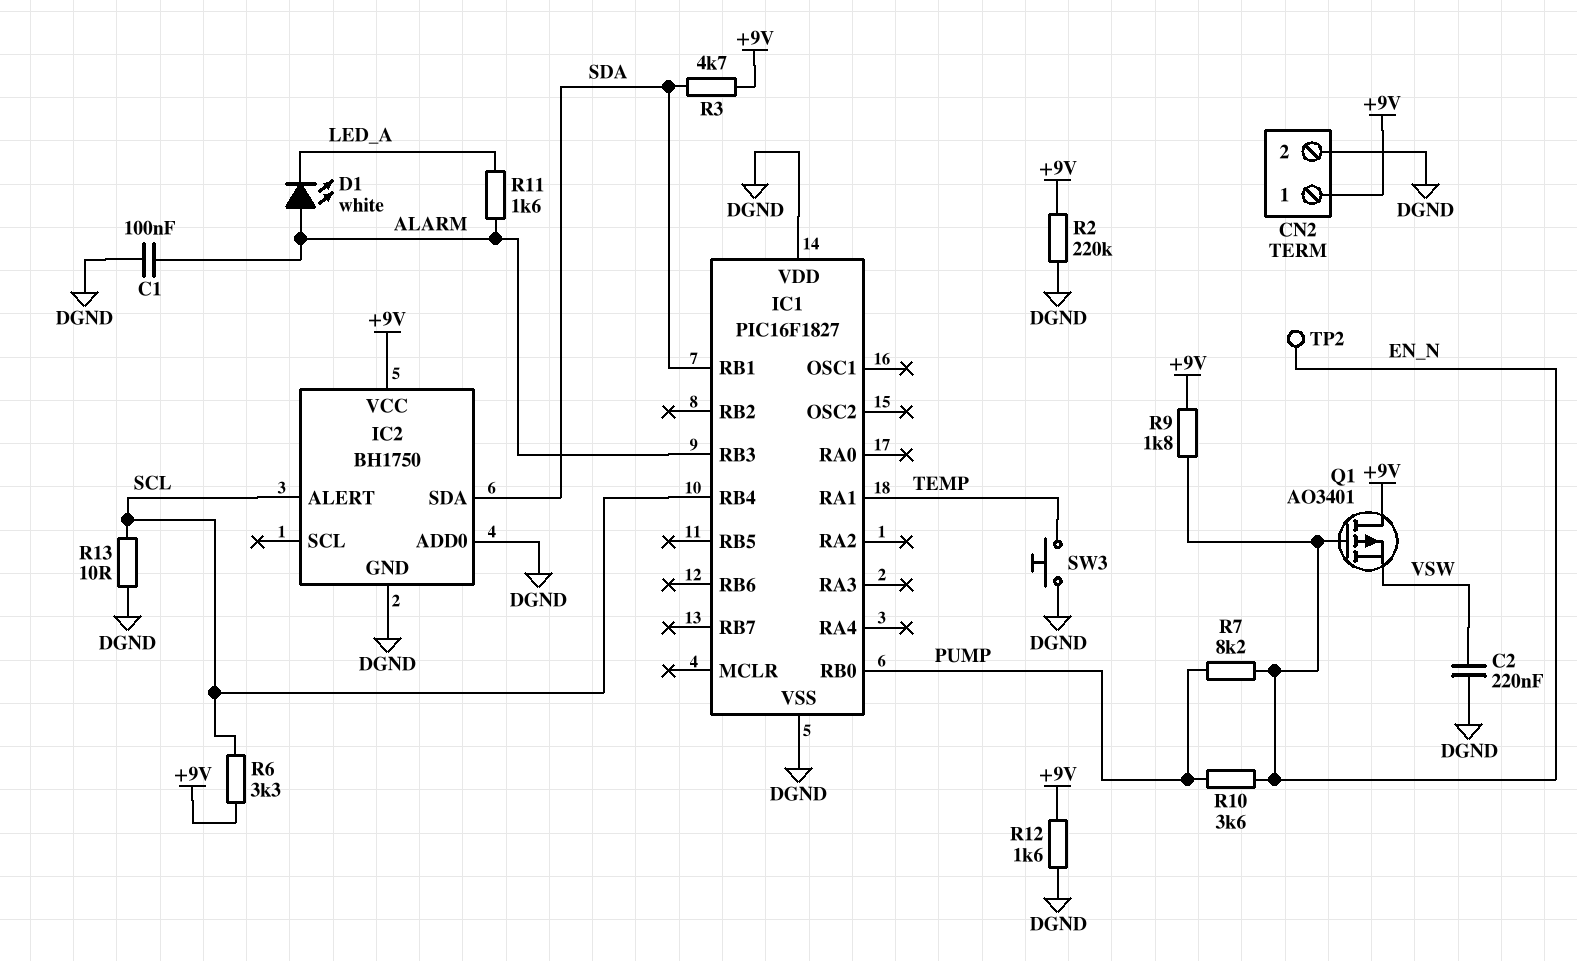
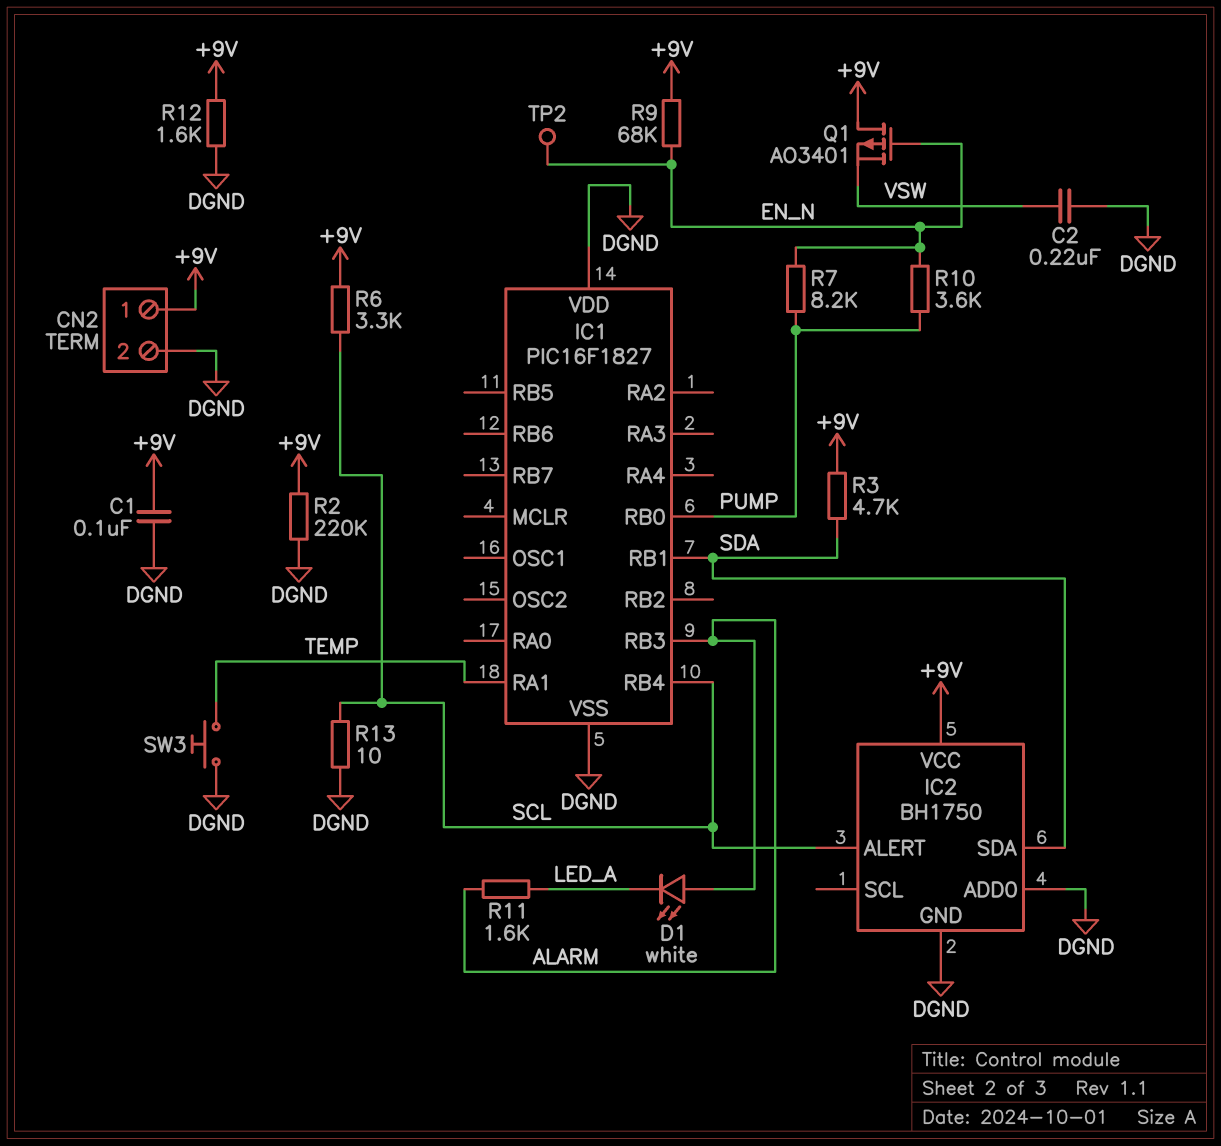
C1: 100nF (ALARM, DGND) -> 100nF (+9V, DGND)
R9: 1.8k (+9V, EN_N) -> 68k (+9V, EN_N)

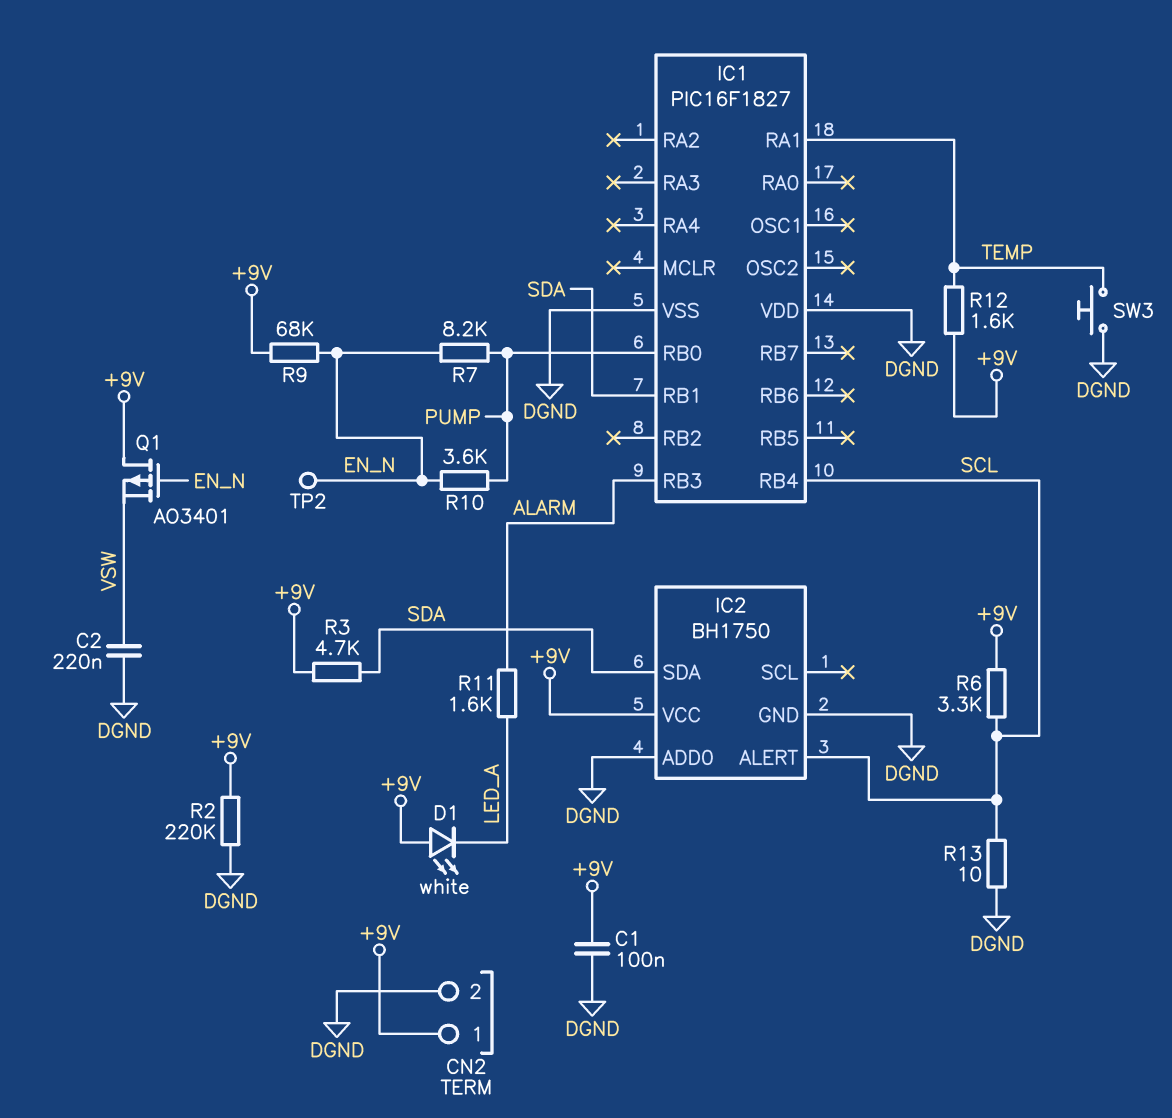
D1: LED white (A ALARM, K LED_A) -> LED white (A +9V, K LED_A)
R12: 1.6k (+9V, DGND) -> 1.6k (+9V, TEMP)

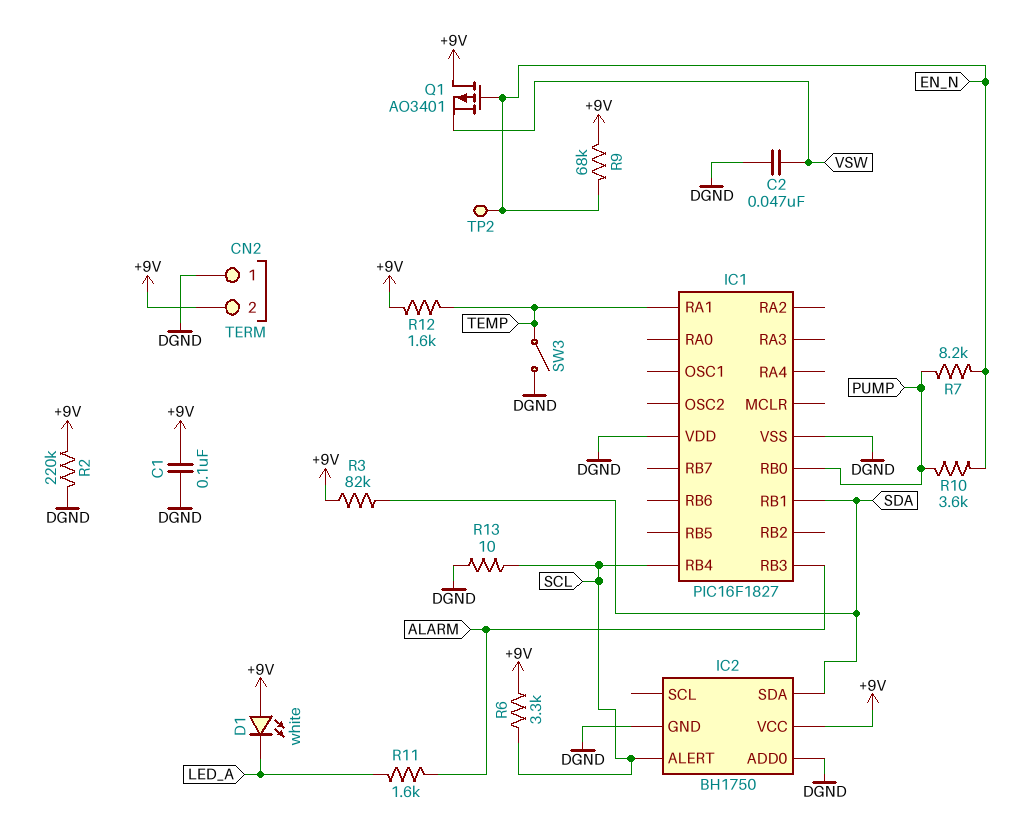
C2: 220nF (DGND, VSW) -> 47nF (DGND, VSW)
CN2 pin 1: +9V -> DGND
CN2 pin 2: DGND -> +9V
R3: 4.7k (+9V, SDA) -> 82k (+9V, SDA)
SW3: button (DGND, TEMP) -> switch (DGND, TEMP)

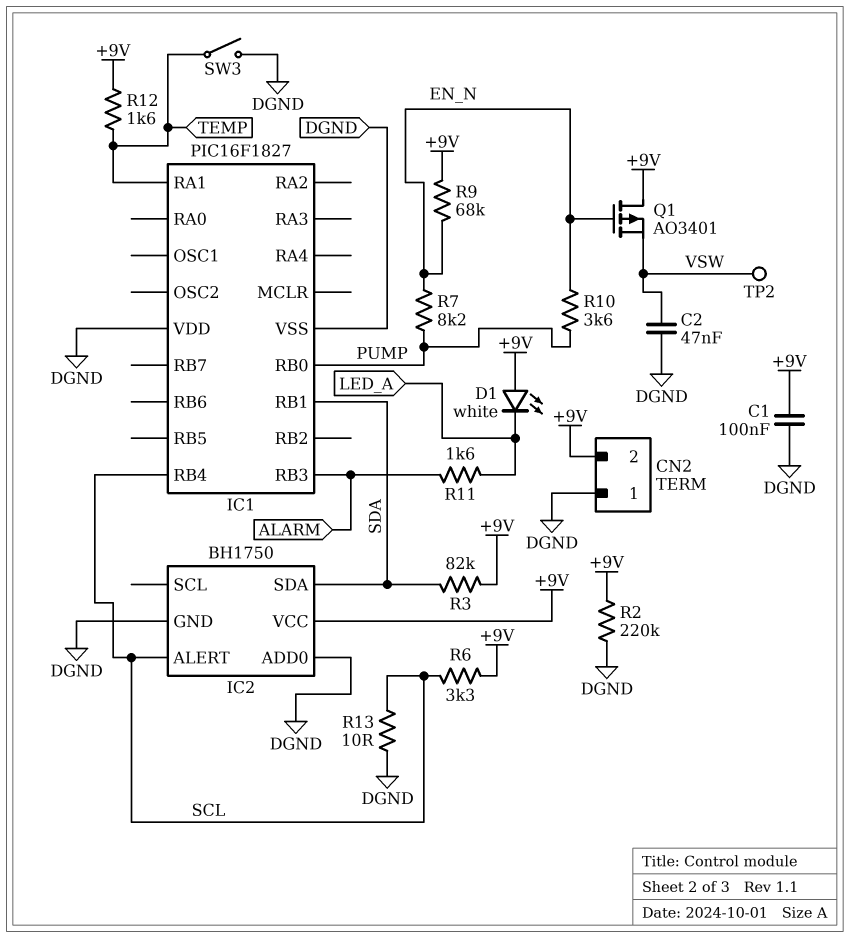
TP2: test point (EN_N) -> test point (VSW)

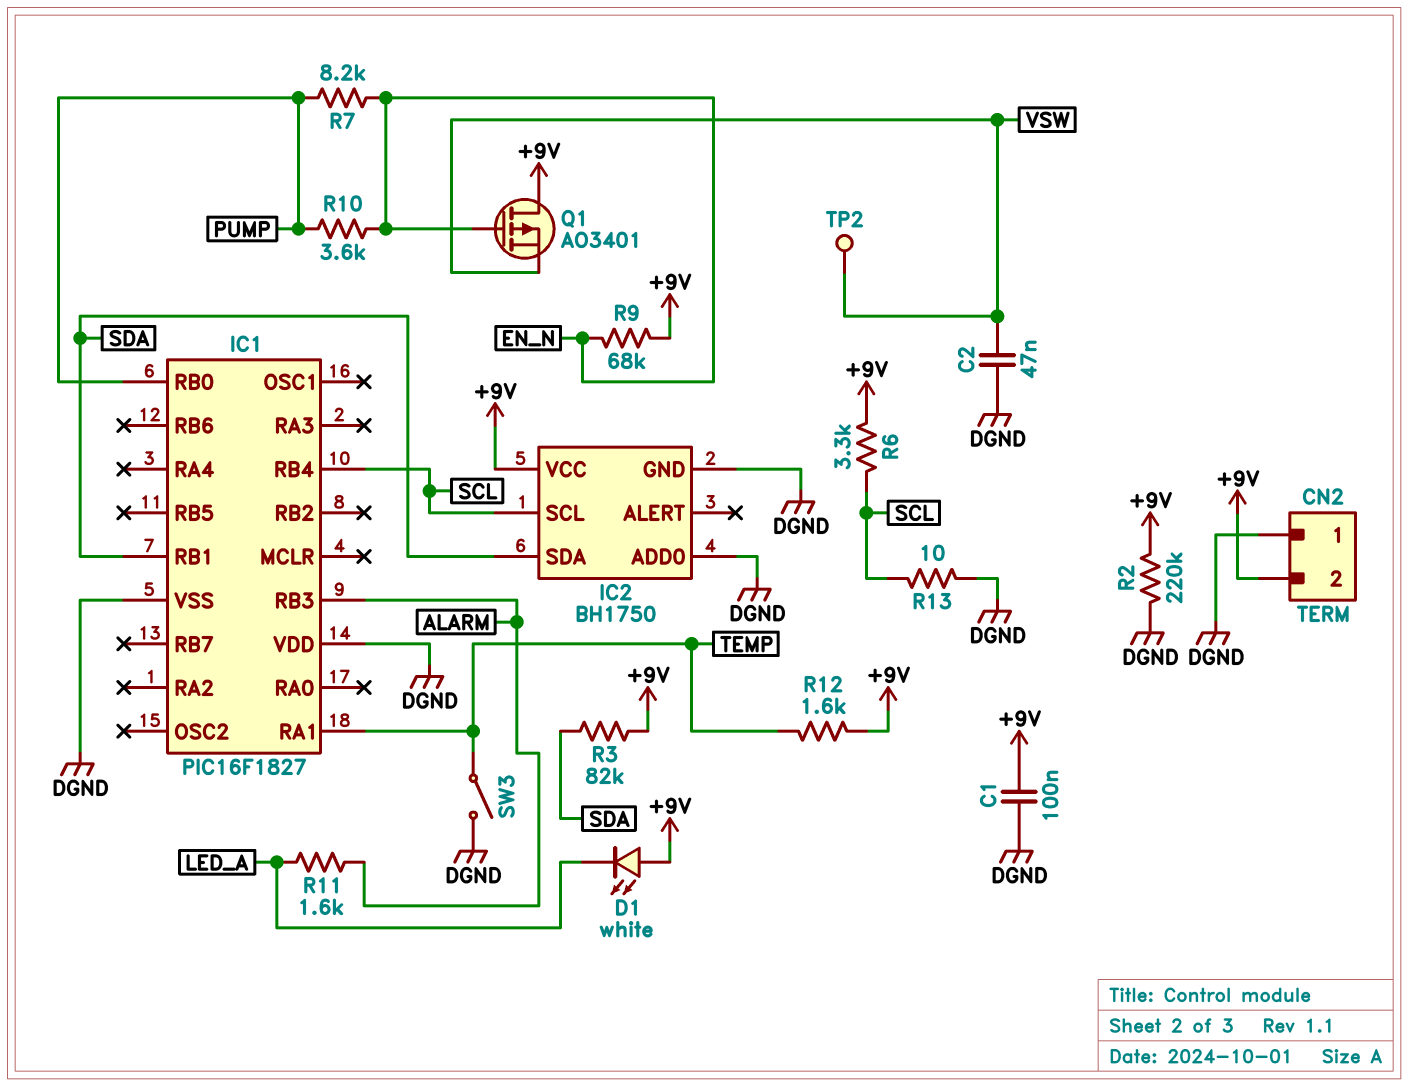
IC2 pin ALERT: SCL -> none
IC2 pin SCL: none -> SCL

